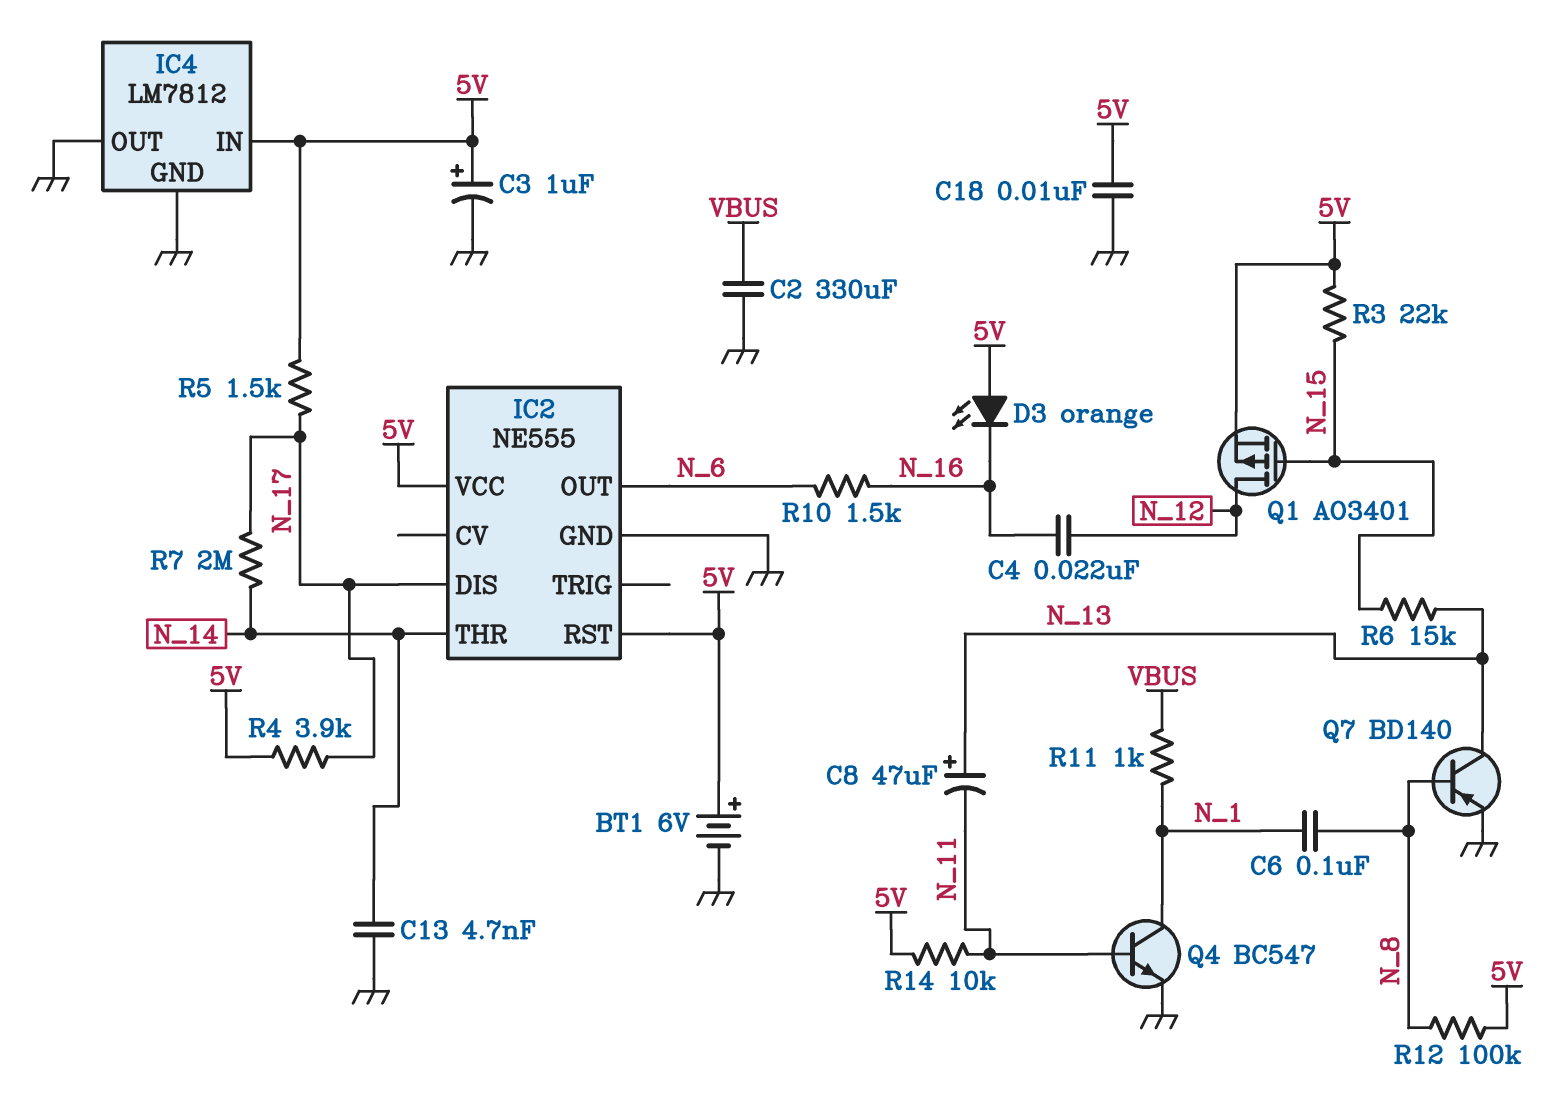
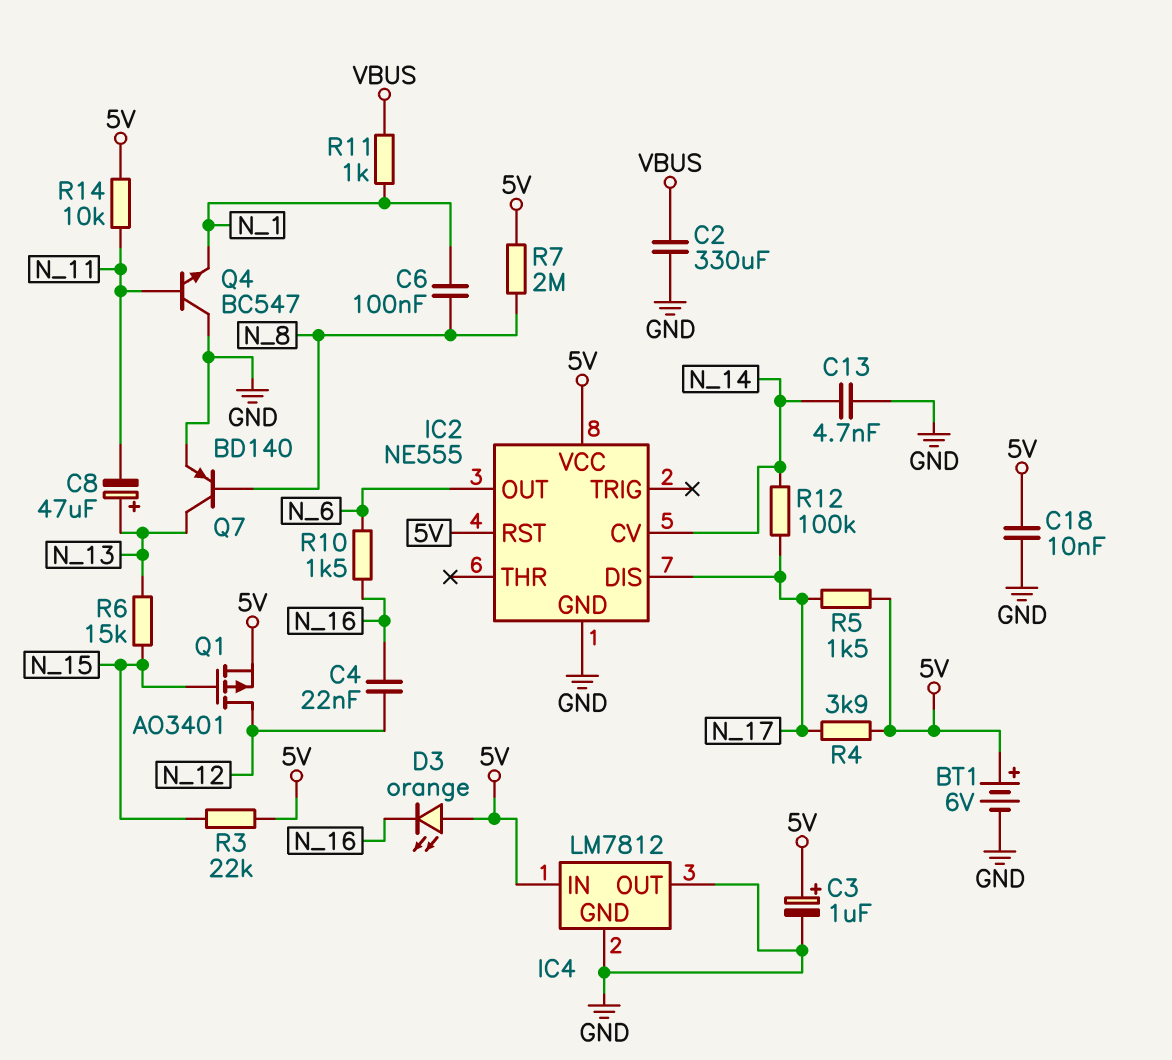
IC2 pin CV: none -> N_14
IC2 pin THR: N_14 -> none
Q4: NPN BC547 (B N_11, C N_1, E GND) -> NPN BC547 (B N_11, C GND, E N_1)
R7: 2M (N_14, N_17) -> 2M (5V, N_8)
R12: 100k (5V, N_8) -> 100k (N_14, N_17)

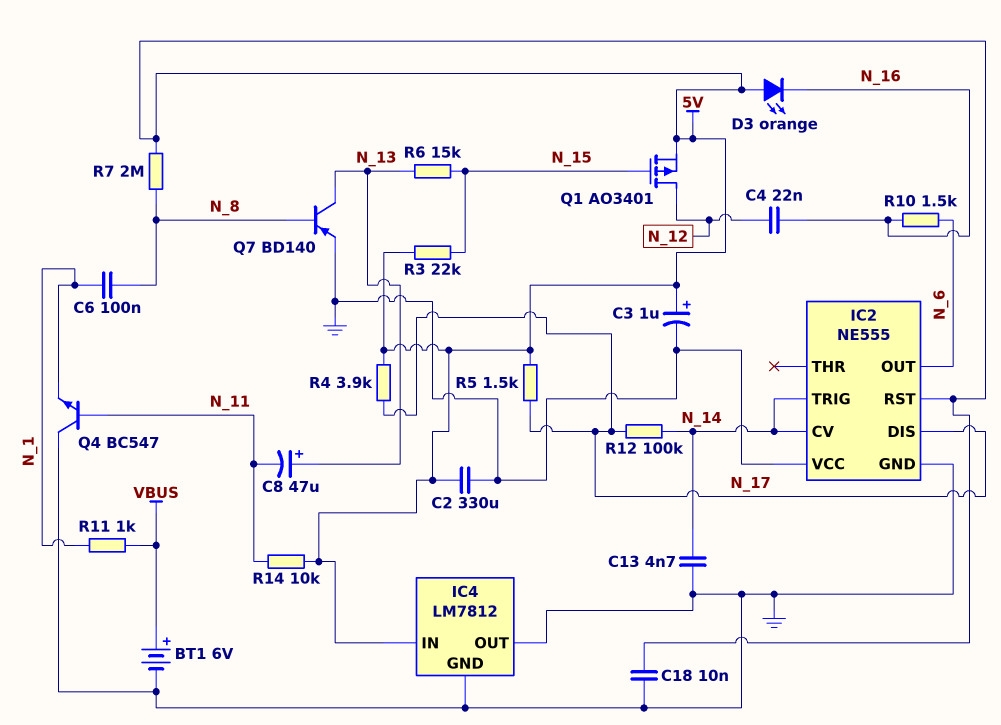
BT1: 6V (plus 5V, minus GND) -> 6V (plus VBUS, minus GND)
C2: 330uF (GND, VBUS) -> 330uF (5V, GND)
IC2 pin TRIG: none -> N_14
IC2 pin VCC: 5V -> GND

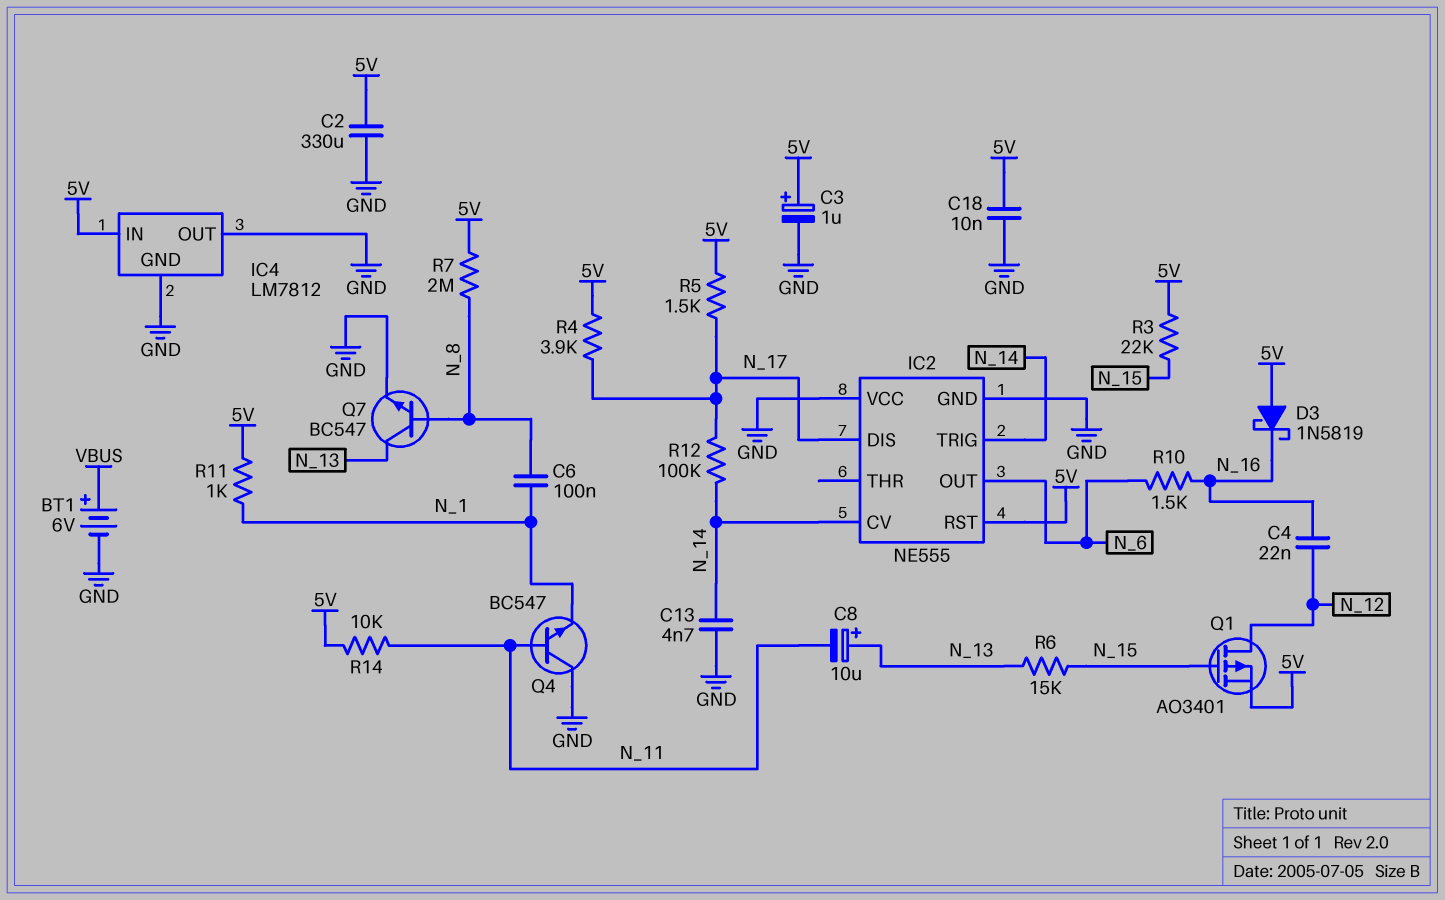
C8: 47uF (plus N_13, minus N_11) -> 10uF (plus N_13, minus N_11)
D3: LED orange (A 5V, K N_16) -> schottky 1N5819 (A 5V, K N_16)
Q7: PNP BD140 (B N_8, C N_13, E GND) -> NPN BC547 (B N_8, C N_13, E GND)
R11: 1k (N_1, VBUS) -> 1k (5V, N_1)

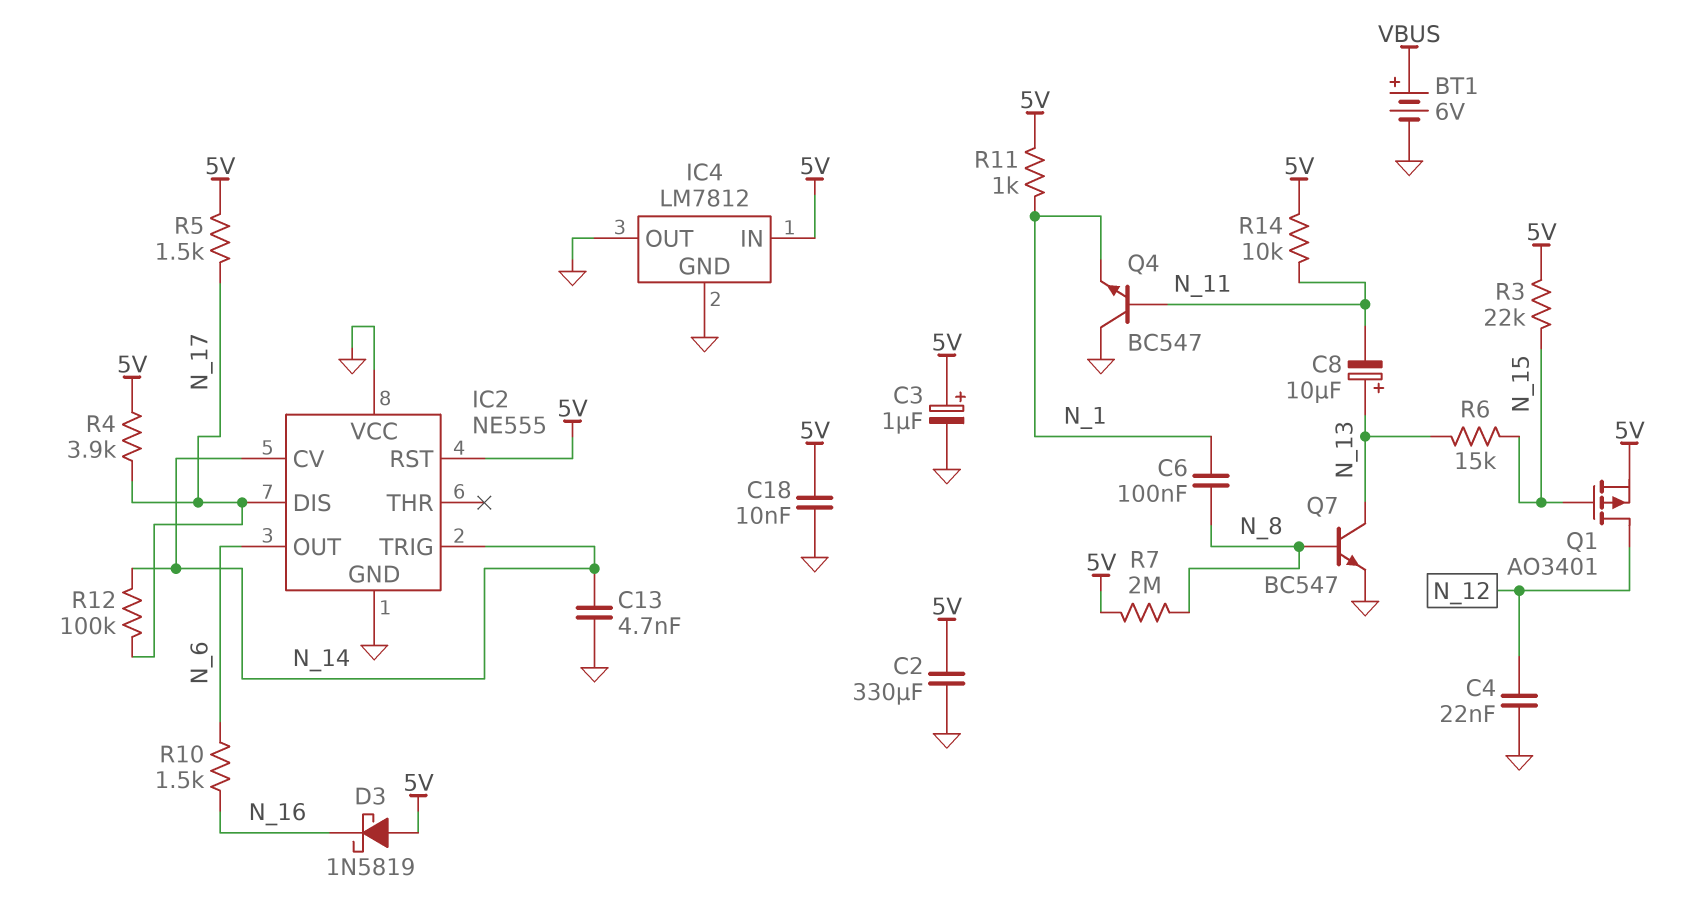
C4: 22nF (N_12, N_16) -> 22nF (GND, N_12)

